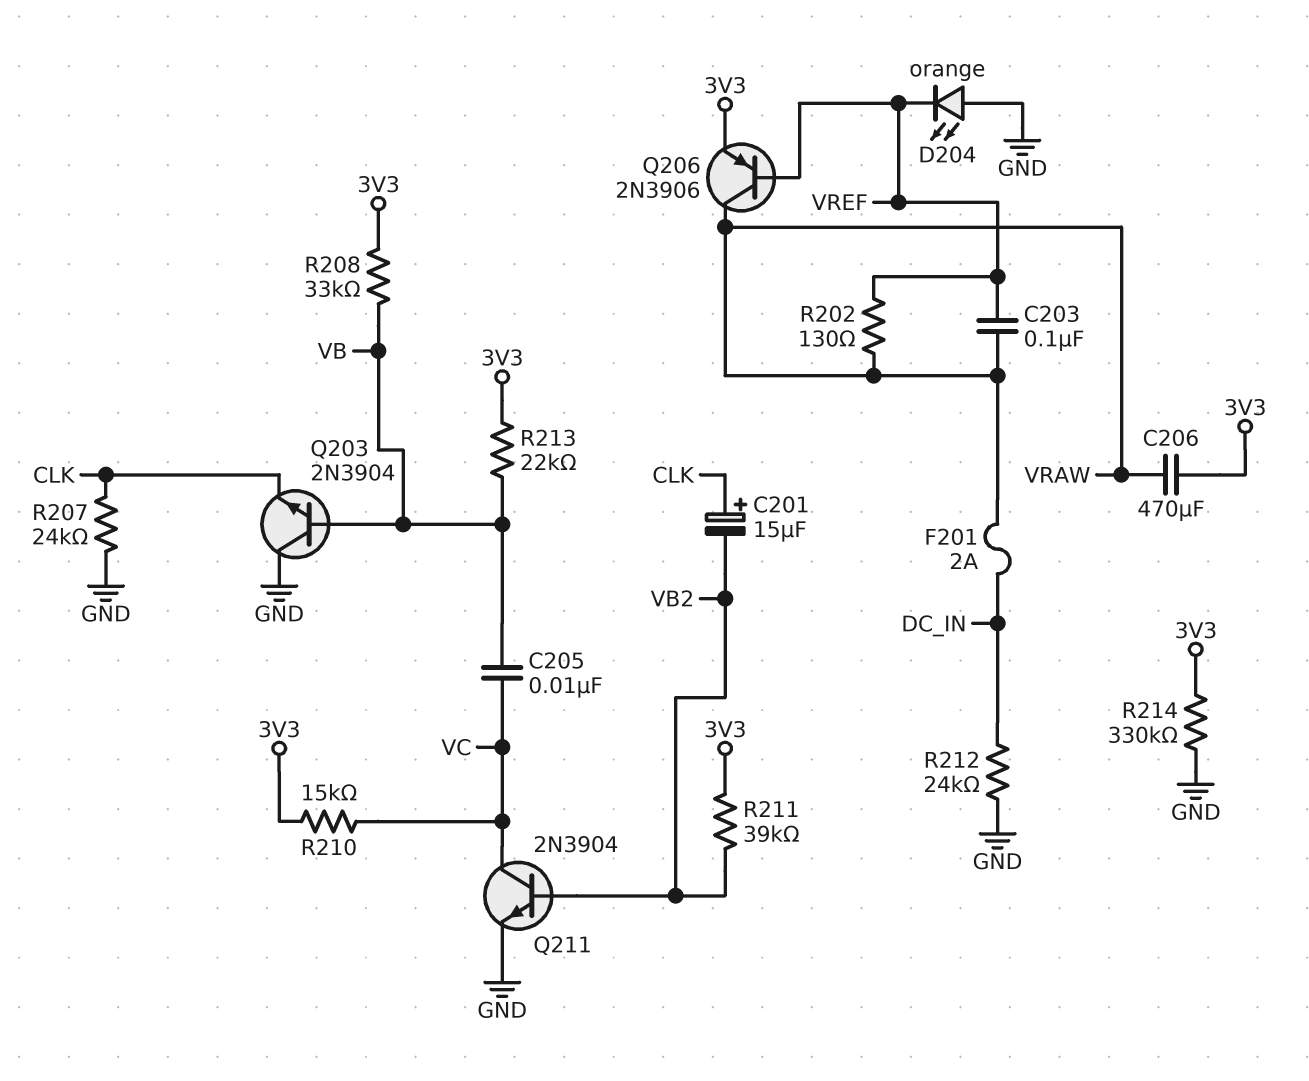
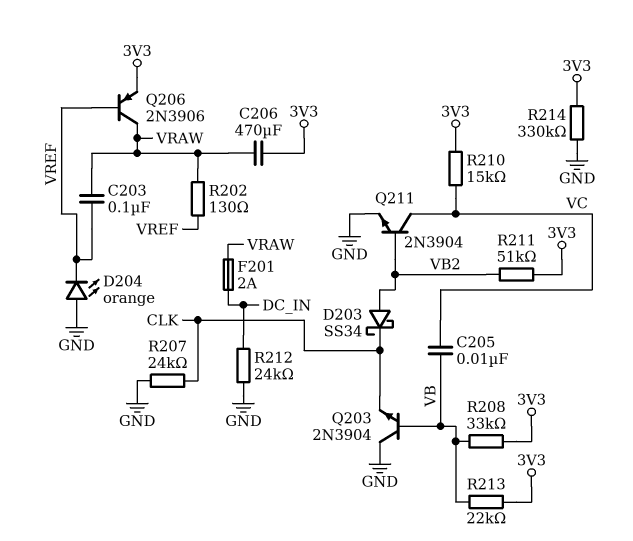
C201: 15uF (plus CLK, minus VB2) -> none
D203: none -> schottky SS34 (A VB2, K CLK)
R211: 39k (3V3, VB2) -> 51k (3V3, VB2)

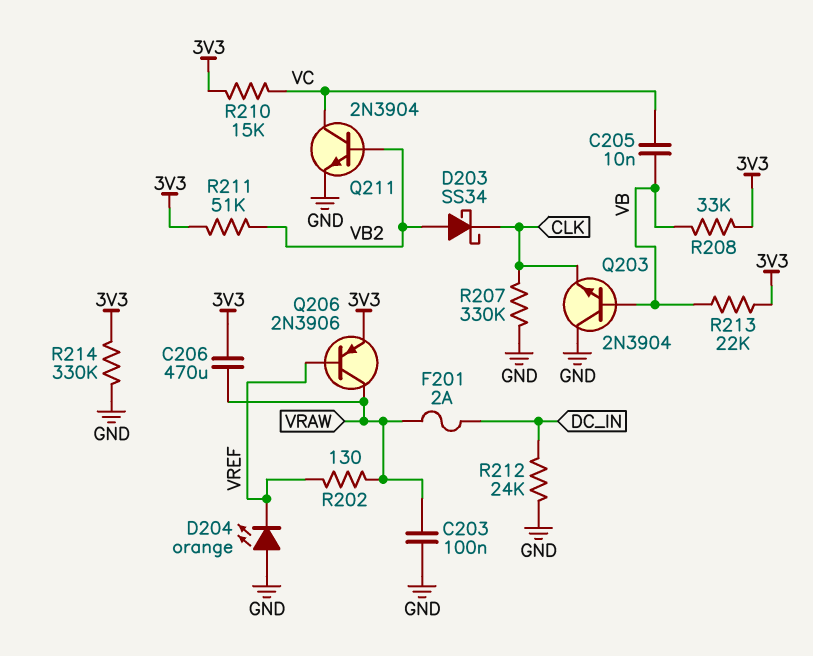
C203: 100nF (VRAW, VREF) -> 100nF (GND, VRAW)
R207: 24k (CLK, GND) -> 330k (CLK, GND)

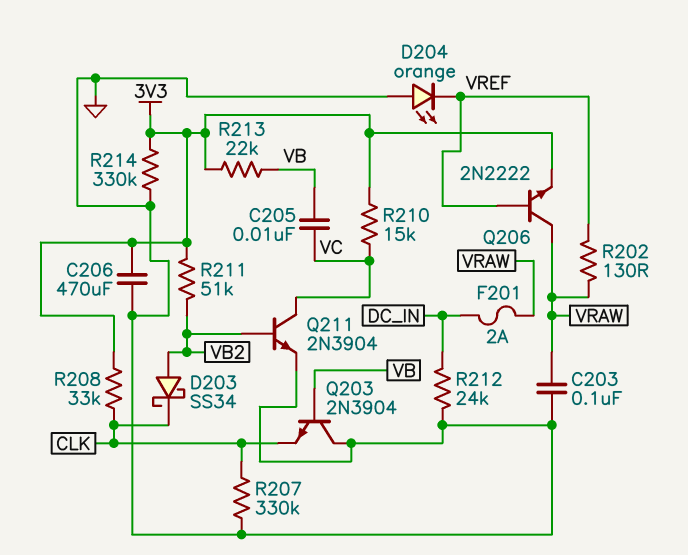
C206: 470uF (3V3, VRAW) -> 470uF (3V3, GND)
Q206: PNP 2N3906 (B VREF, C VRAW, E 3V3) -> NPN 2N2222 (B VREF, C VRAW, E 3V3)
R208: 33k (3V3, VB) -> 33k (3V3, CLK)

